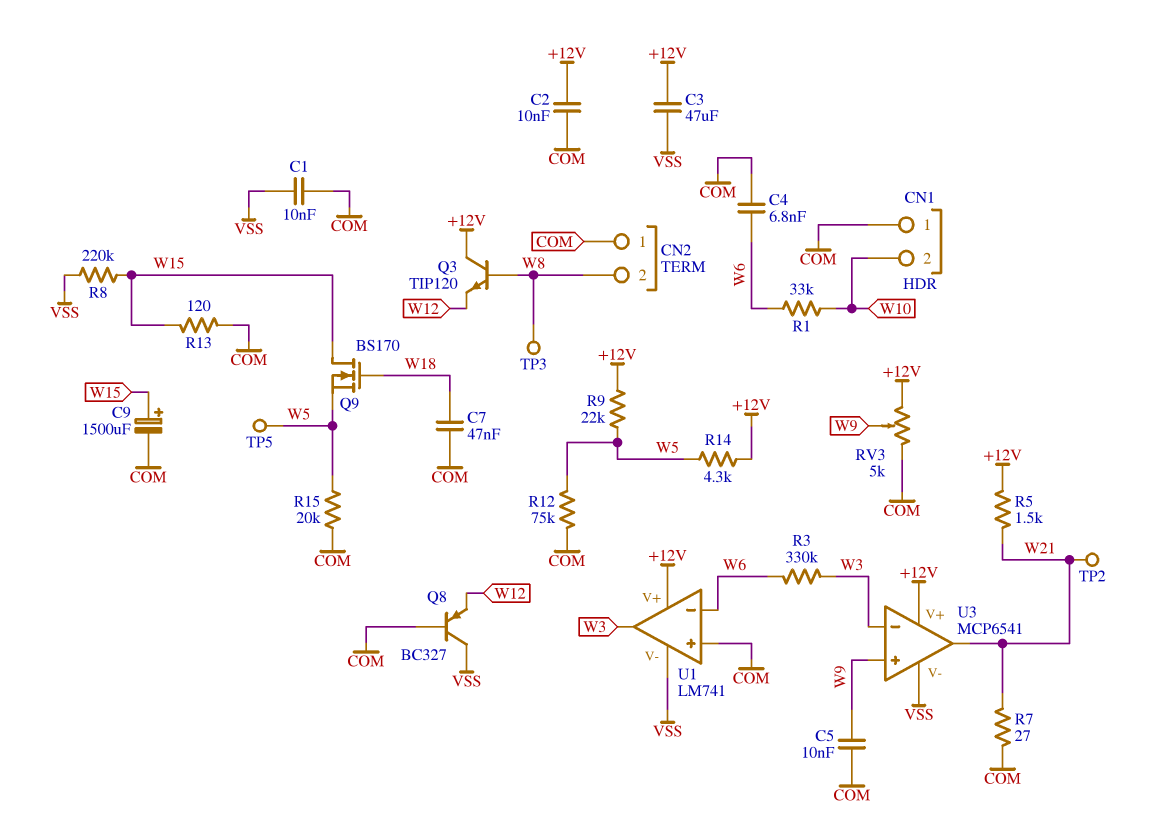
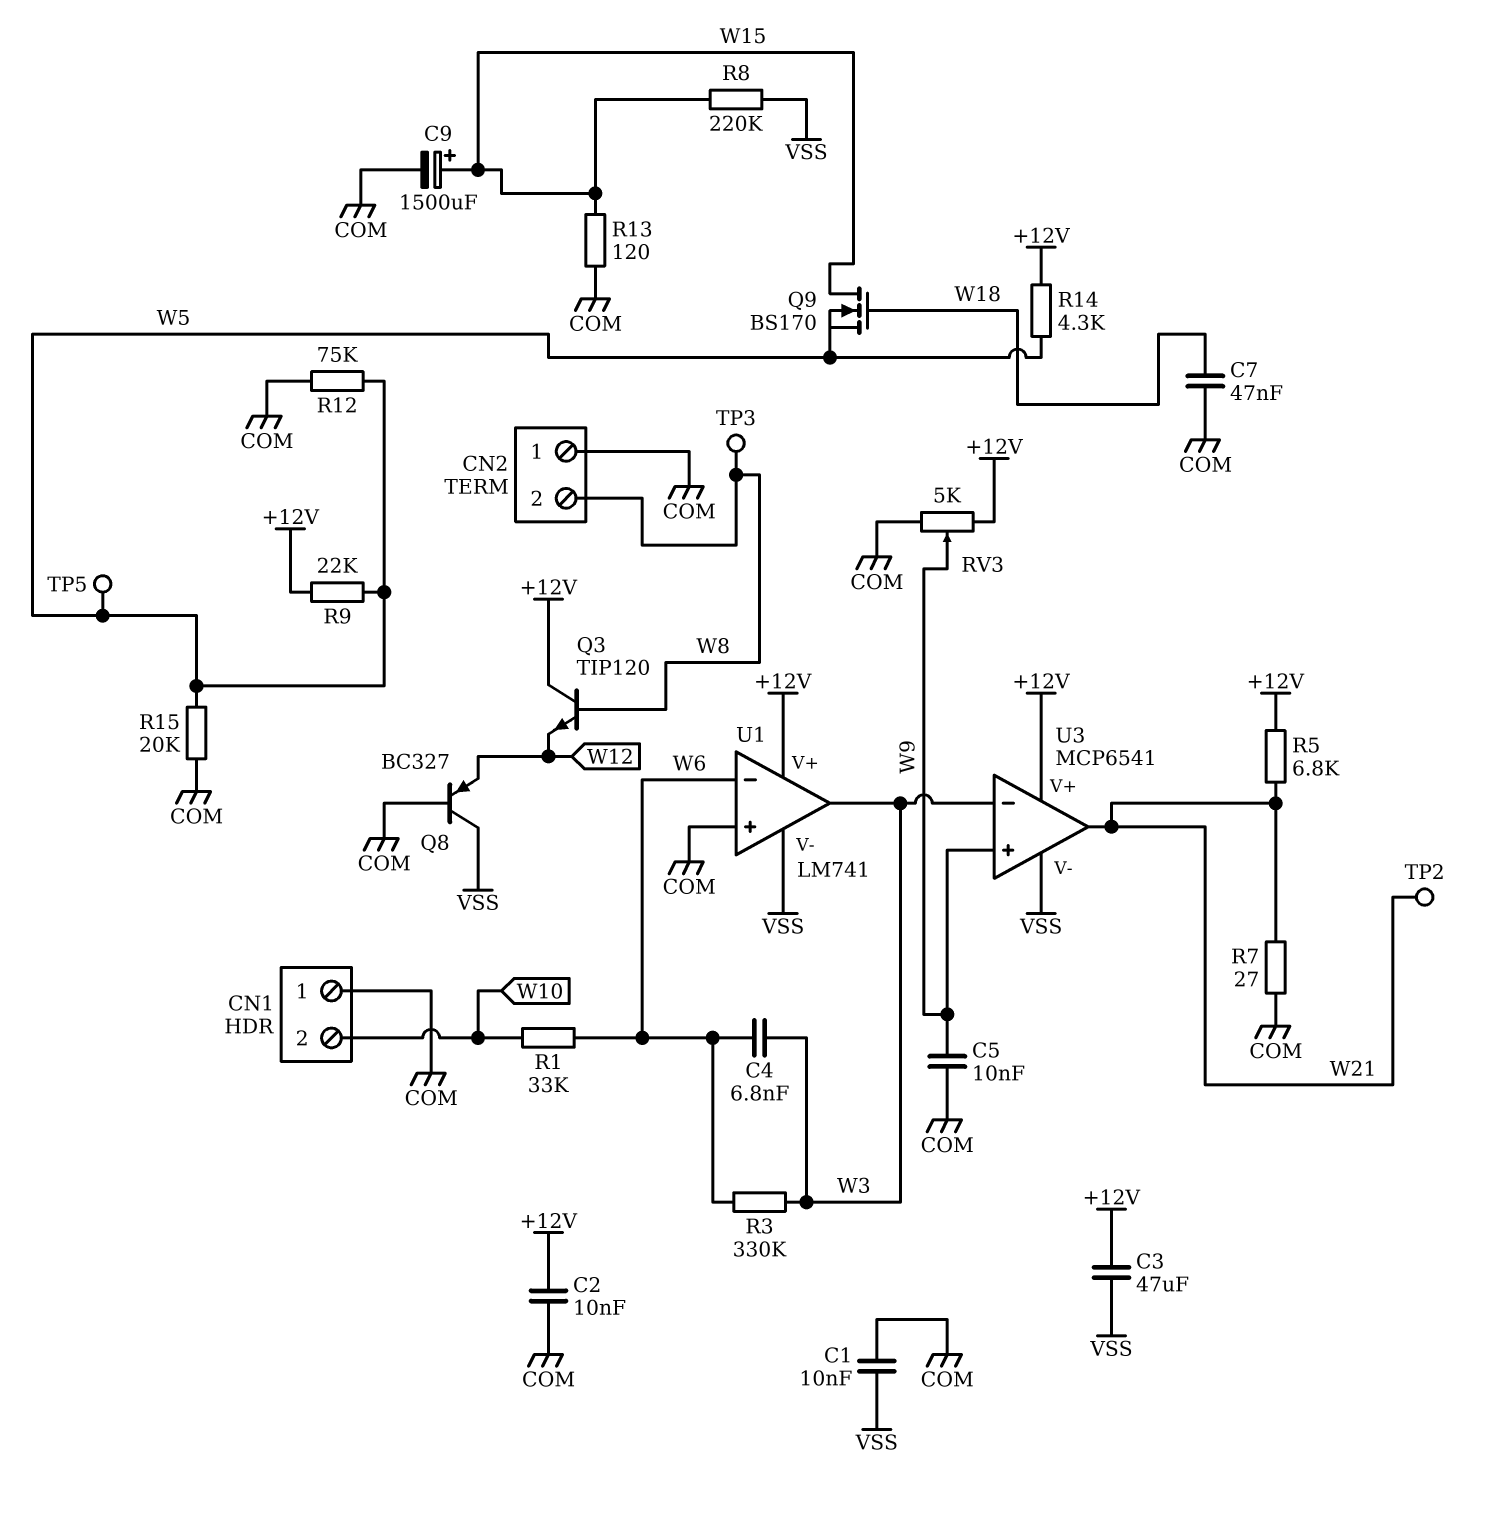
C4: 6.8nF (COM, W6) -> 6.8nF (W3, W6)
R5: 1.5k (+12V, W21) -> 6.8k (+12V, W21)

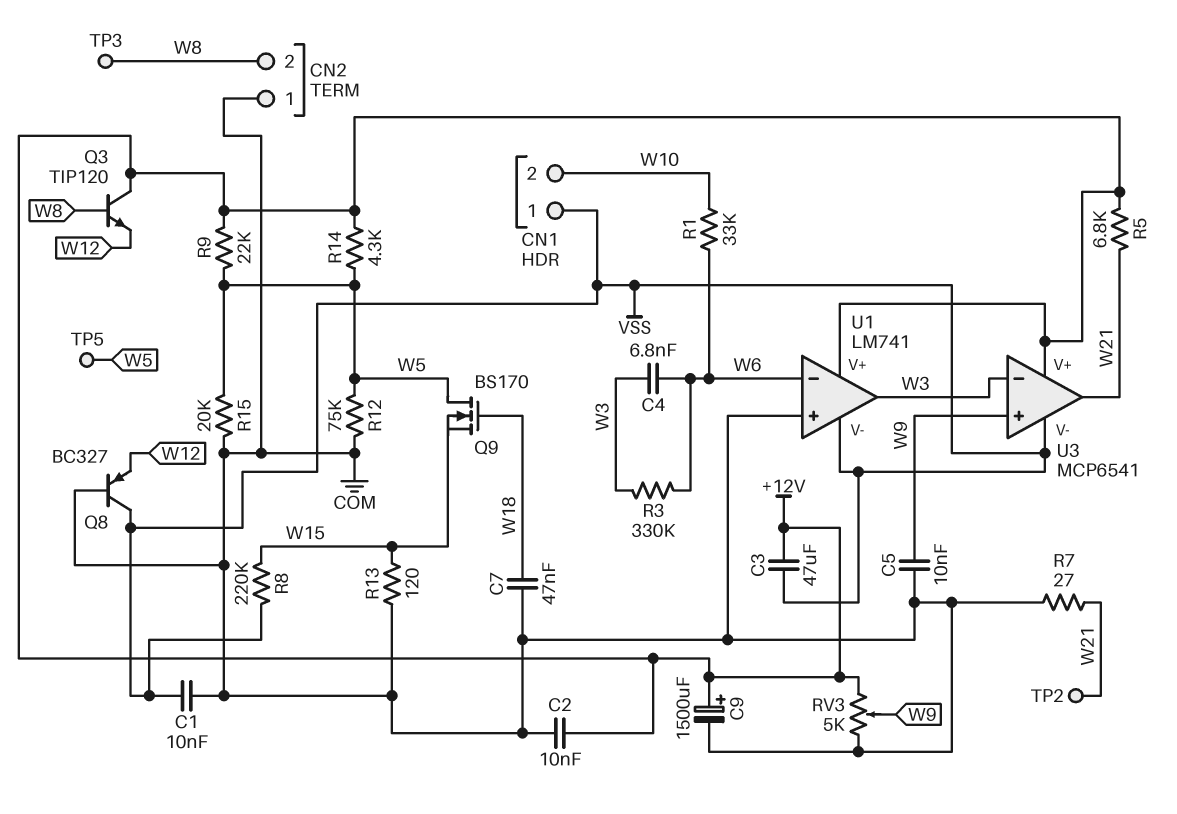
C9: 1500uF (plus W15, minus COM) -> 1500uF (plus +12V, minus COM)
CN1 pin 1: COM -> VSS
Q9: NMOS BS170 (G W18, D W15, S W5) -> NMOS BS170 (G W18, D W5, S W15)

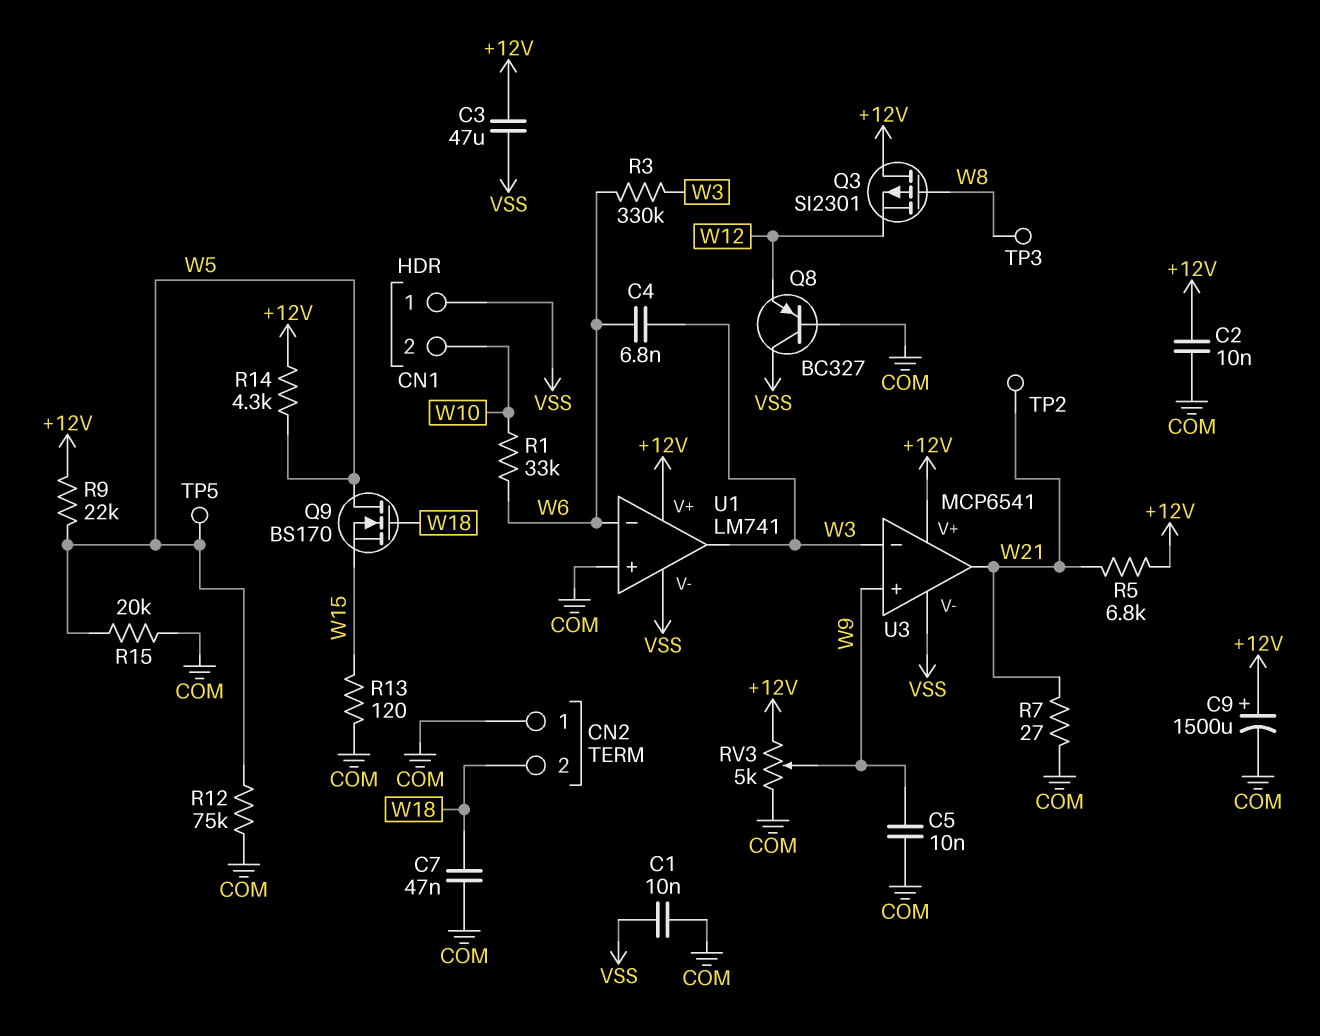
CN2 pin 2: W8 -> W18
Q3: NPN TIP120 (B W8, C +12V, E W12) -> PMOS SI2301 (G W8, D +12V, S W12)
R8: 220k (VSS, W15) -> none

